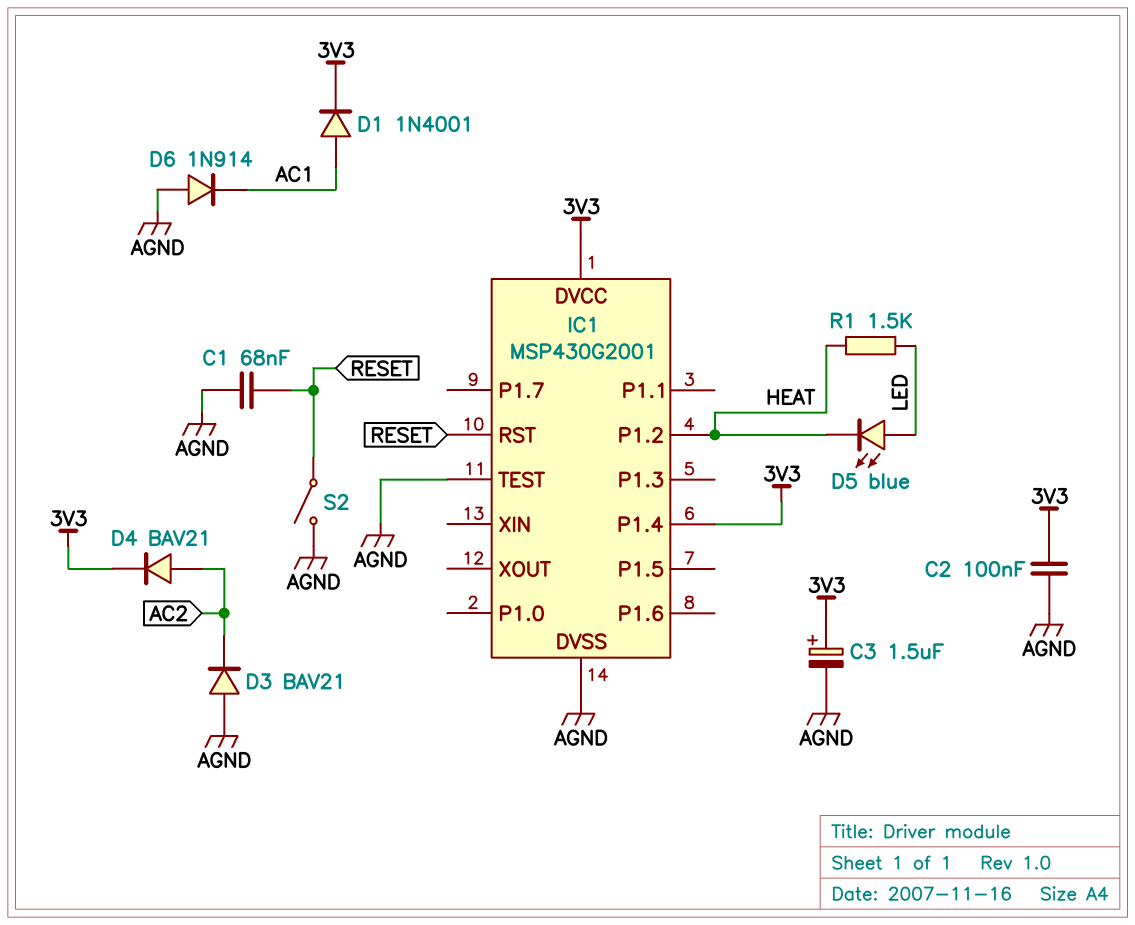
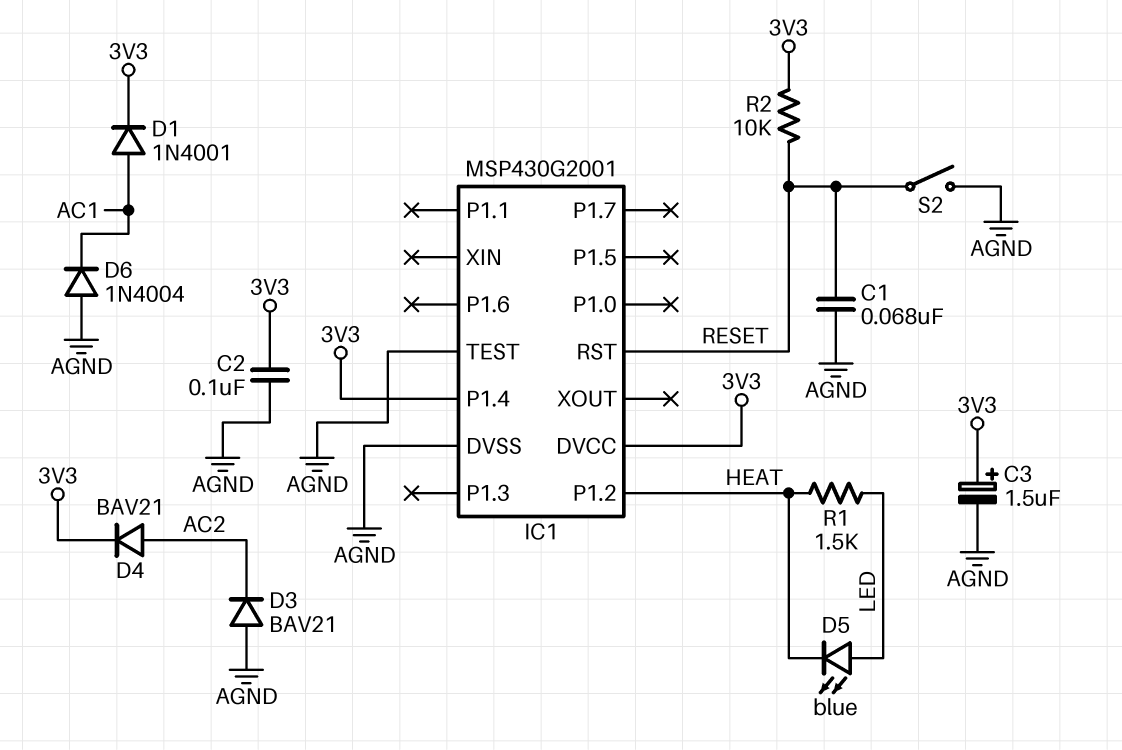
D6: diode 1N914 (A AGND, K AC1) -> diode 1N4004 (A AGND, K AC1)
R2: none -> 10k (3V3, RESET)

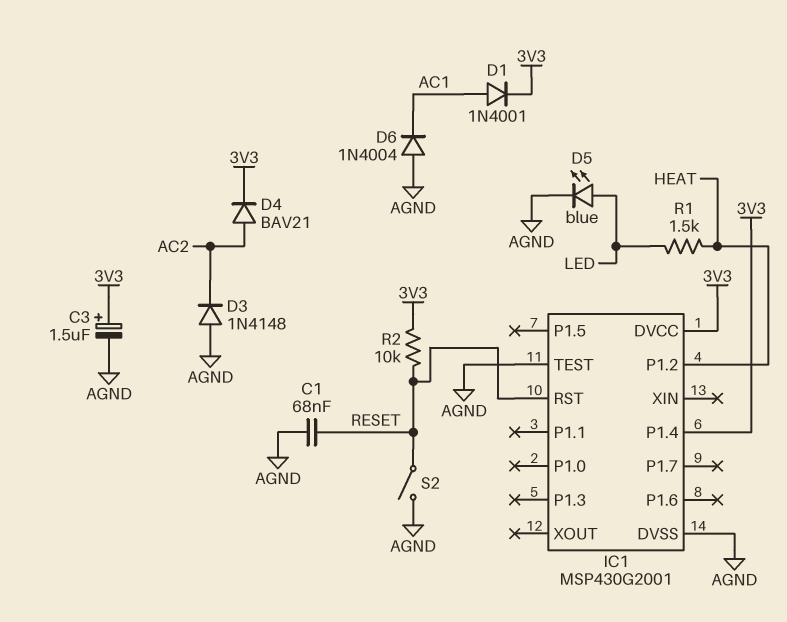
C2: 100nF (3V3, AGND) -> none
D3: diode BAV21 (A AGND, K AC2) -> diode 1N4148 (A AGND, K AC2)
D5: LED blue (A LED, K HEAT) -> LED blue (A LED, K AGND)

